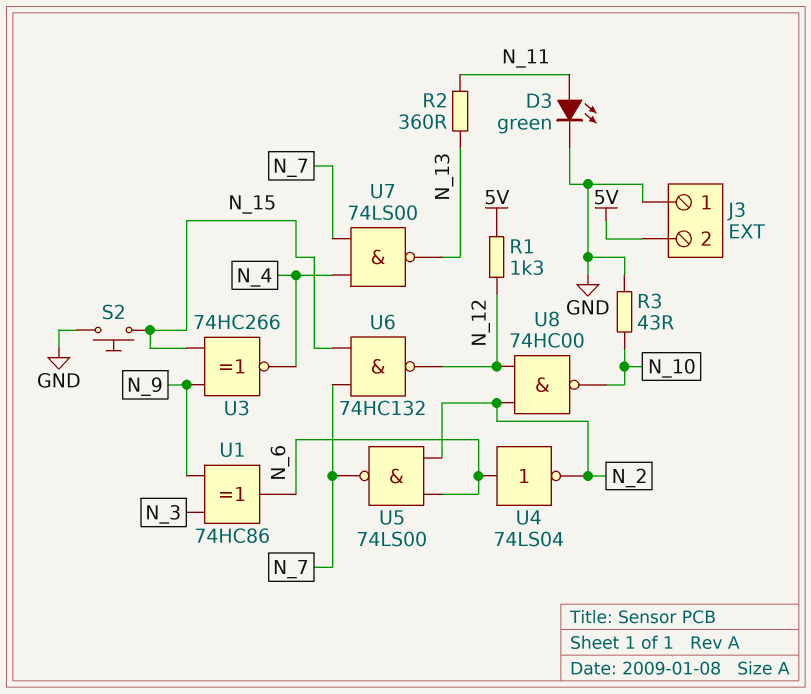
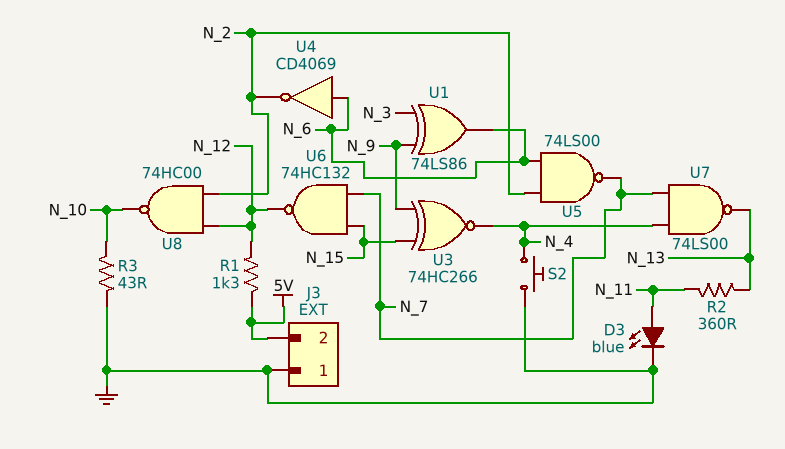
D3: LED green (A N_11, K GND) -> LED blue (A N_11, K GND)
S2: button (GND, N_15) -> button (GND, N_4)
U1: XOR 74HC86 (in N_3, in N_9, out N_6) -> XOR 74LS86 (in N_3, in N_9, out N_6)
U4: NOT 74LS04 (in N_6, out N_2) -> NOT CD4069 (in N_6, out N_2)

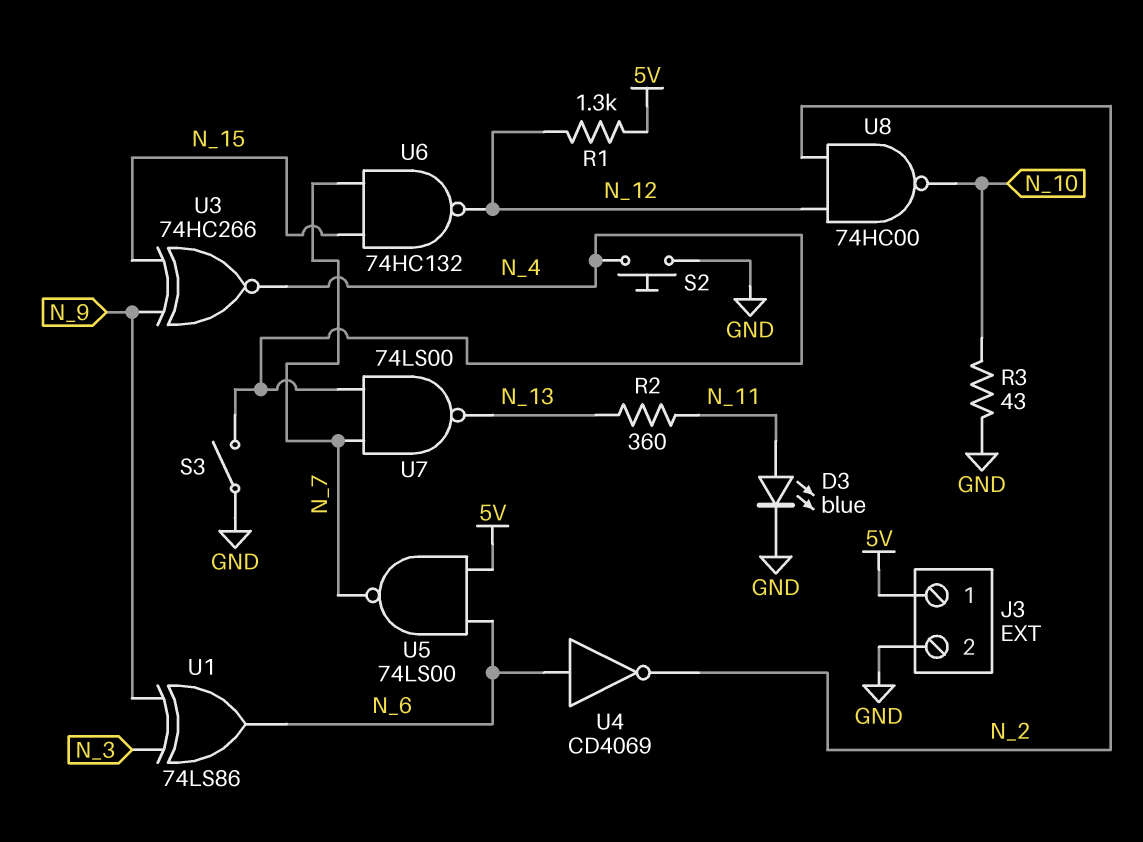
J3 pin 1: GND -> 5V
J3 pin 2: 5V -> GND
S3: none -> switch (GND, N_4)
U5: NAND 74LS00 (in N_2, in N_6, out N_7) -> NAND 74LS00 (in 5V, in N_6, out N_7)

